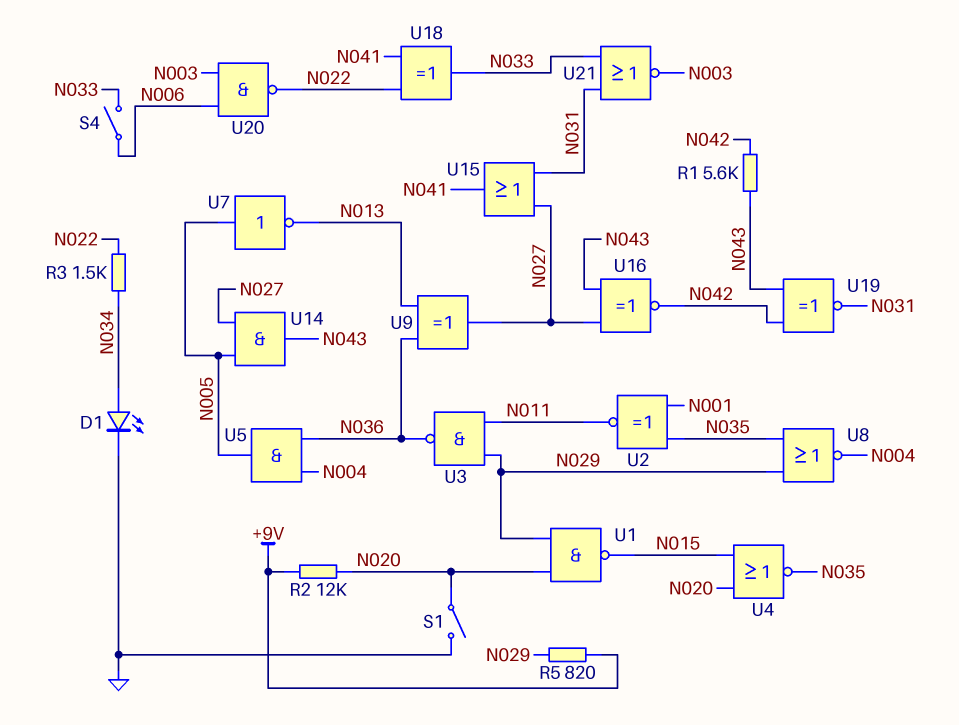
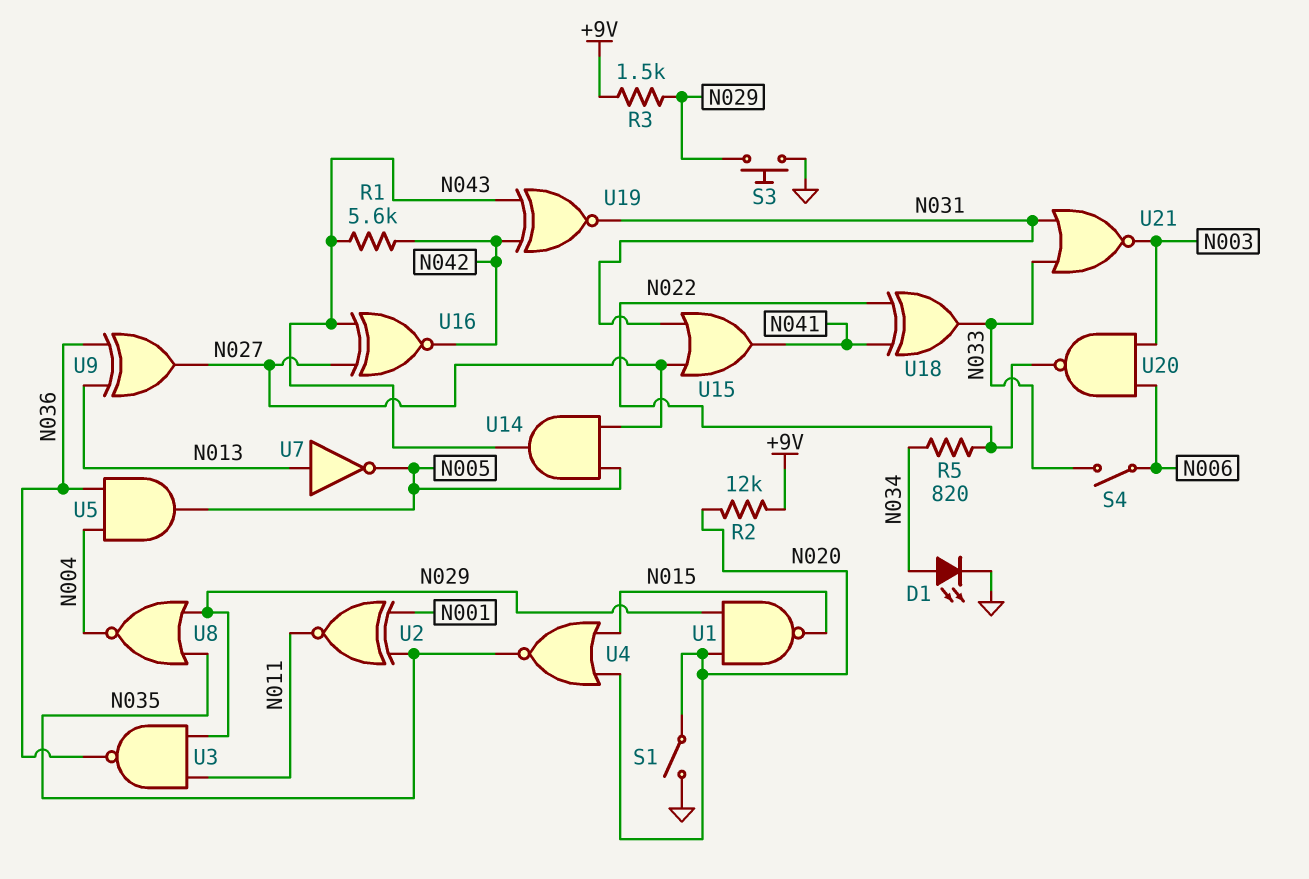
R3: 1.5k (N022, N034) -> 1.5k (+9V, N029)
R5: 820 (+9V, N029) -> 820 (N022, N034)
S3: none -> button (GND, N029)
U7: NOT (in N005, out N013) -> NOT (in N013, out N005)

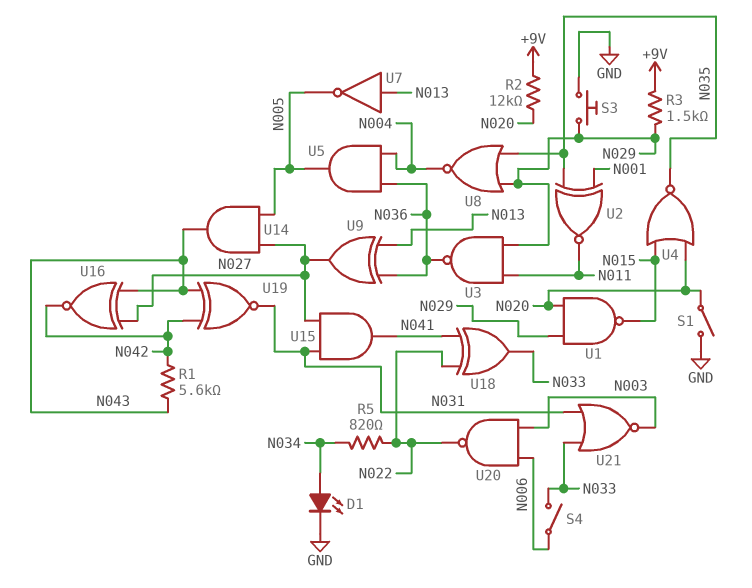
U15: OR (in N027, in N031, out N041) -> AND (in N027, in N031, out N041)

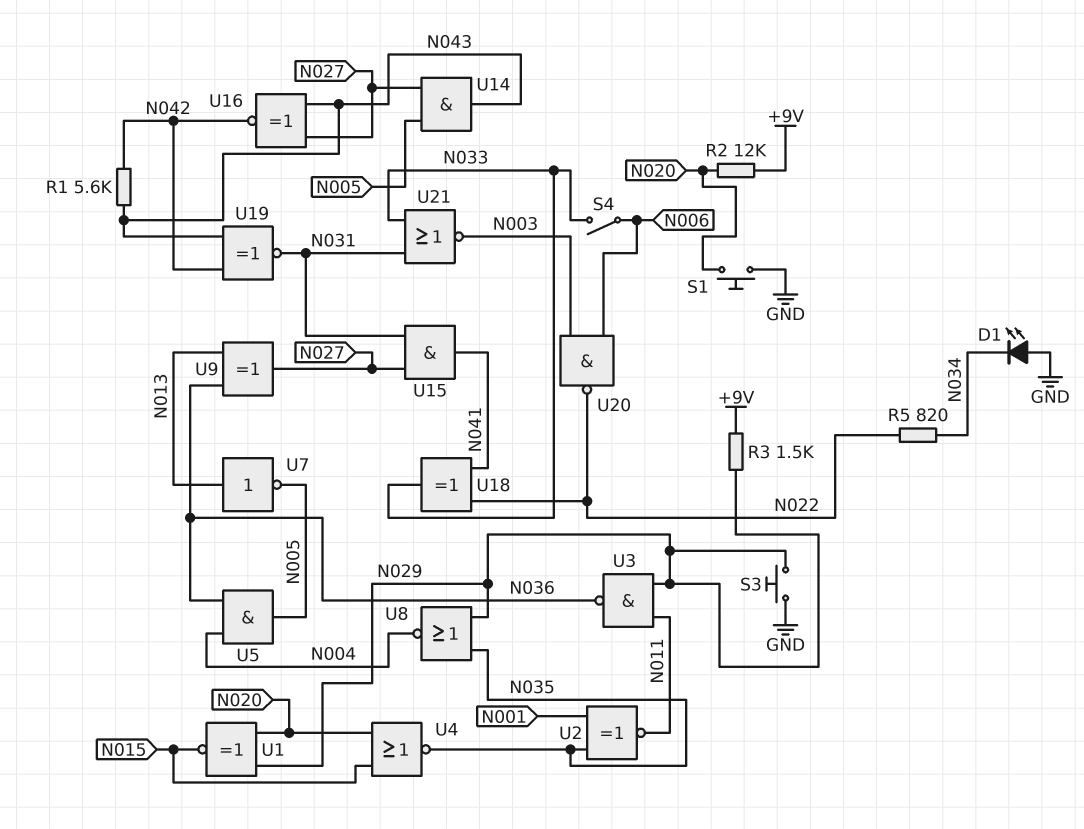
D1: LED (A N034, K GND) -> LED (A GND, K N034)
S1: switch (GND, N020) -> button (GND, N020)
U1: NAND (in N020, in N029, out N015) -> XNOR (in N020, in N029, out N015)

